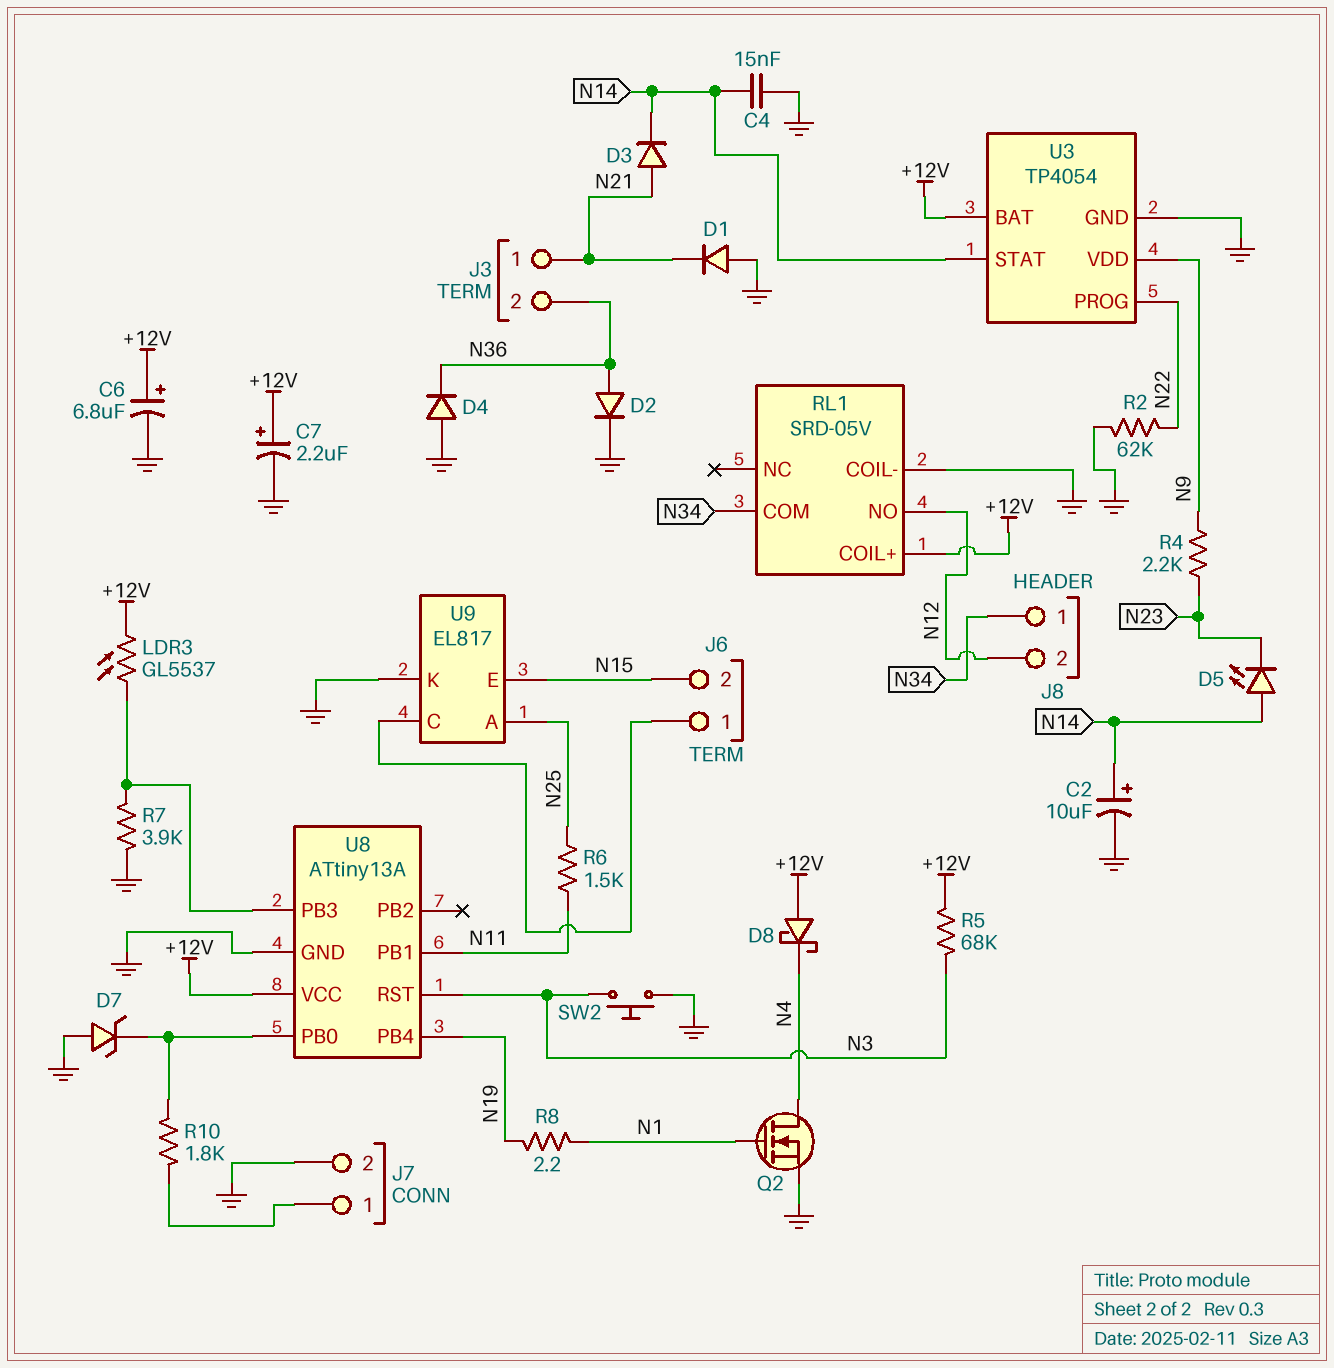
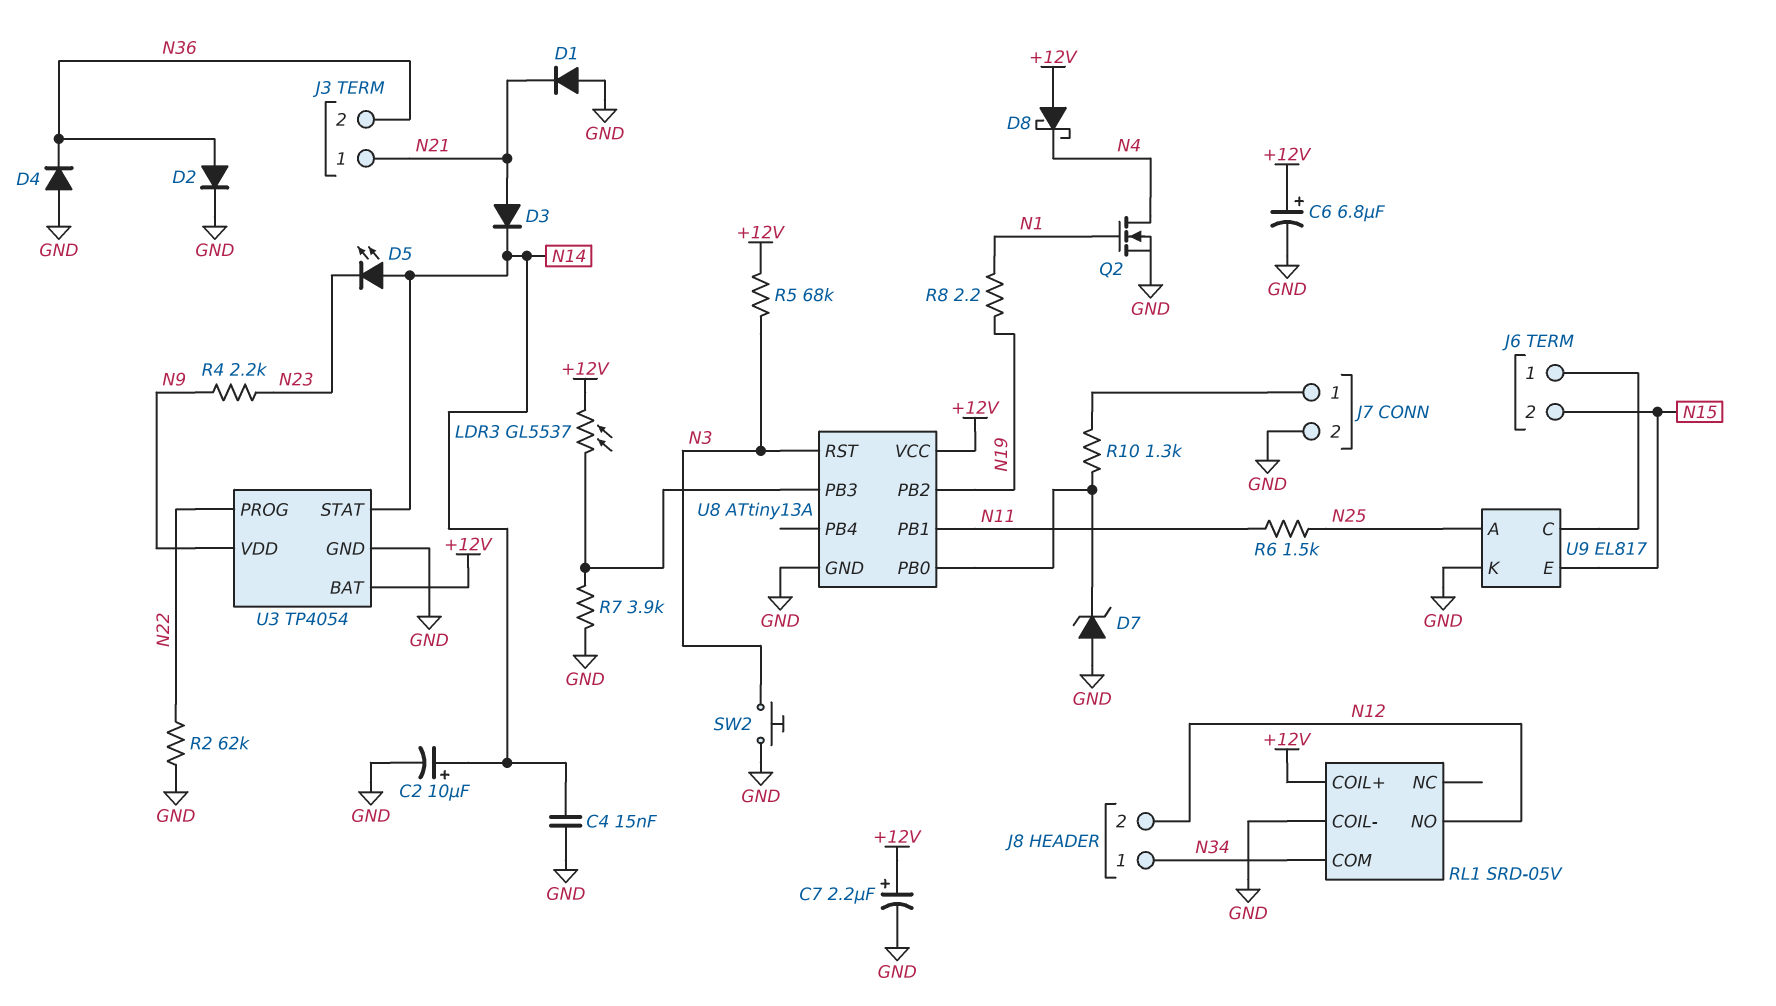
R10: 1.8k (J7/1, U8/PB0) -> 1.3k (J7/1, U8/PB0)
U8 pin PB2: none -> N19
U8 pin PB4: N19 -> none

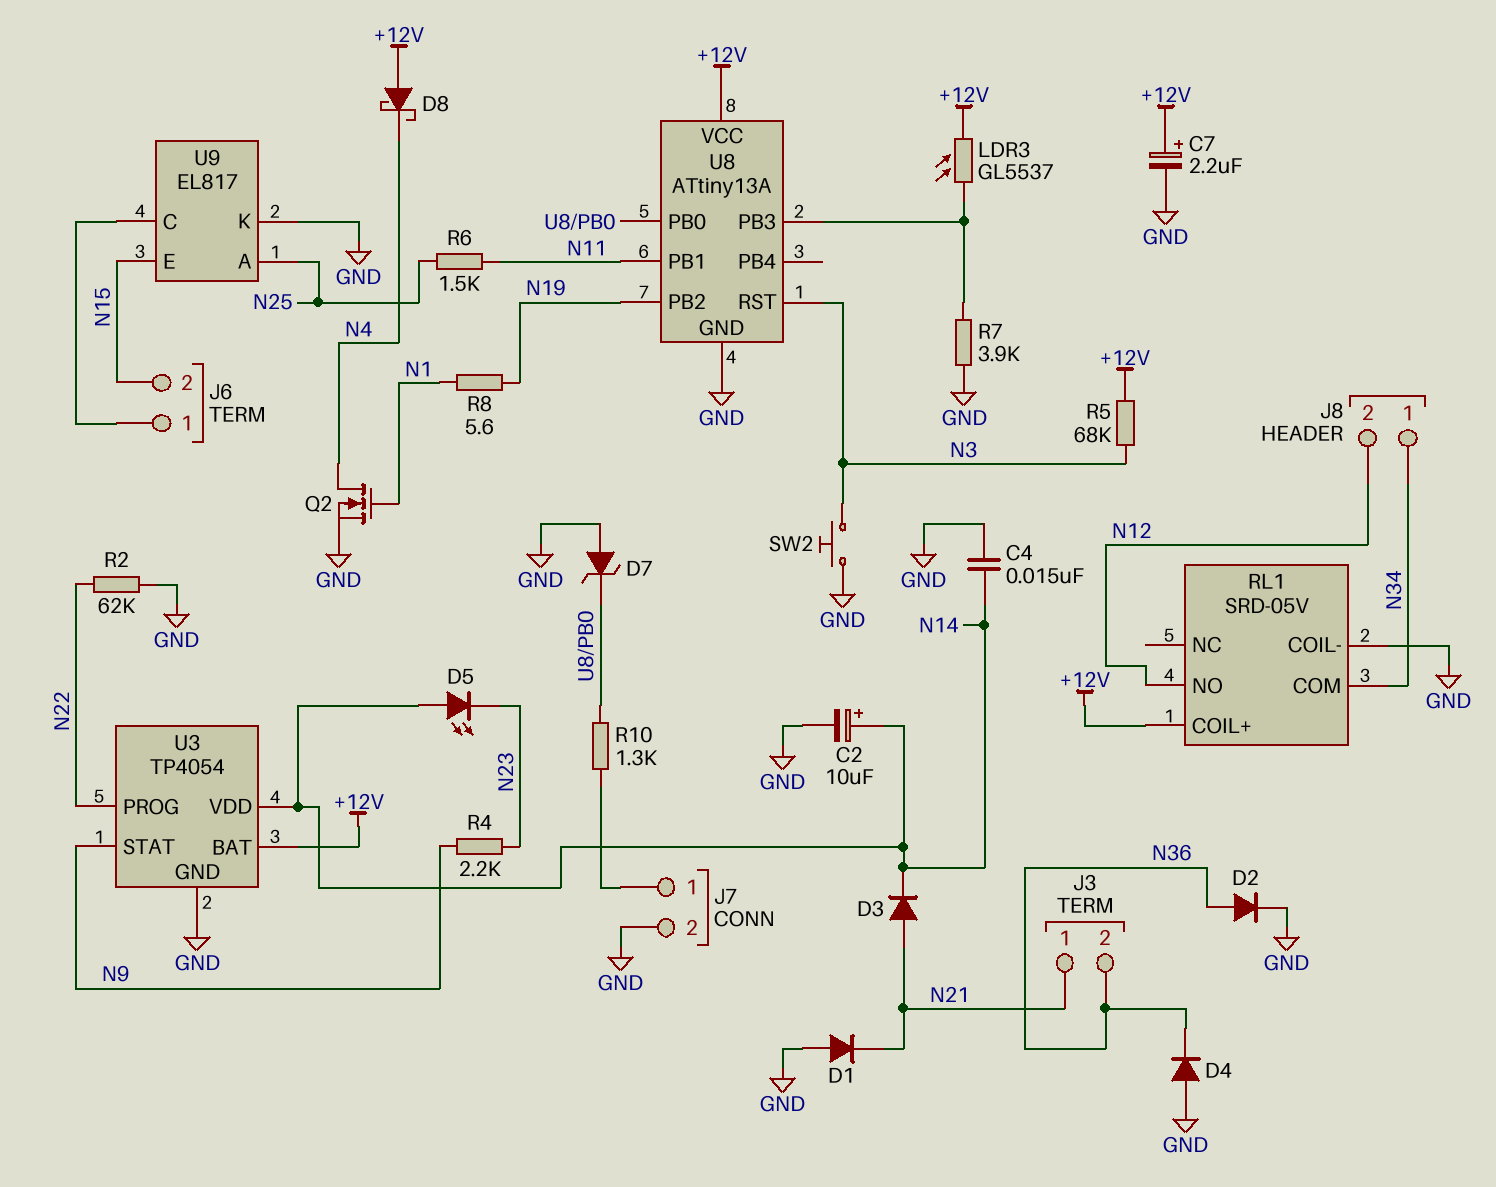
C6: 6.8uF (plus +12V, minus GND) -> none
R8: 2.2 (N1, N19) -> 5.6 (N1, N19)
U3 pin STAT: N14 -> N9
U3 pin VDD: N9 -> N14

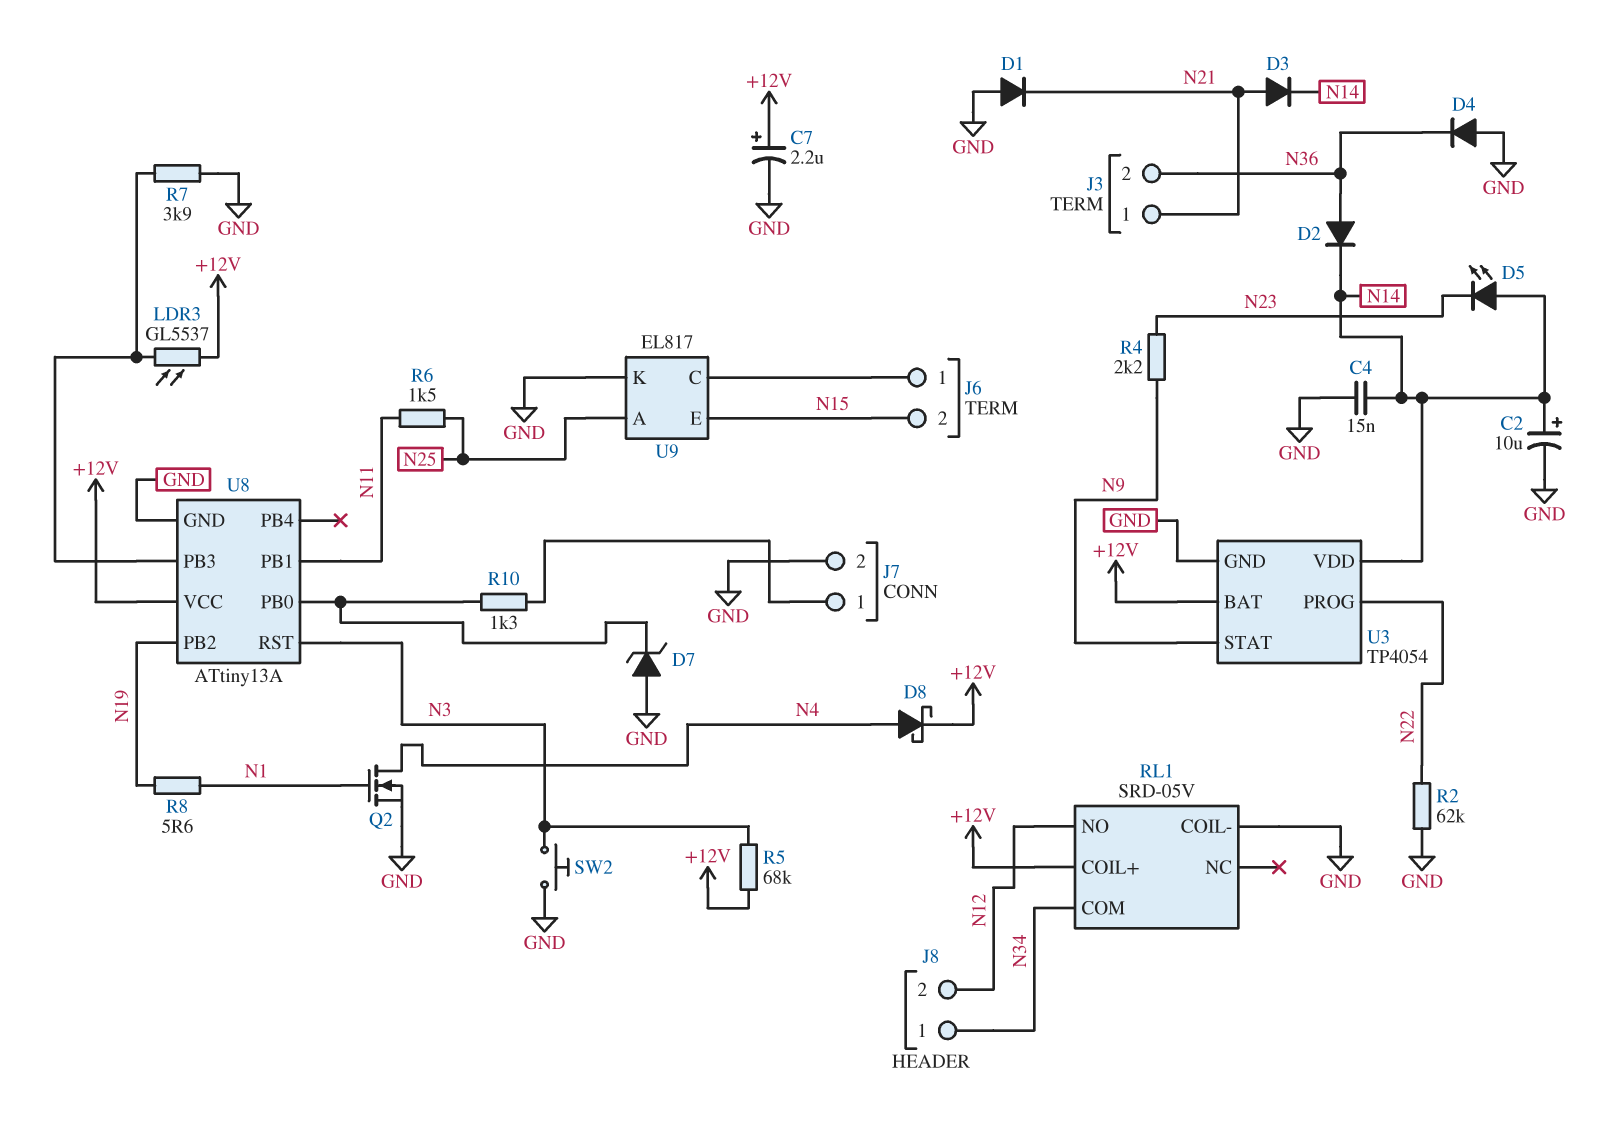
D2: diode (A N36, K GND) -> diode (A N36, K N14)
D8: schottky (A +12V, K N4) -> schottky (A N4, K +12V)

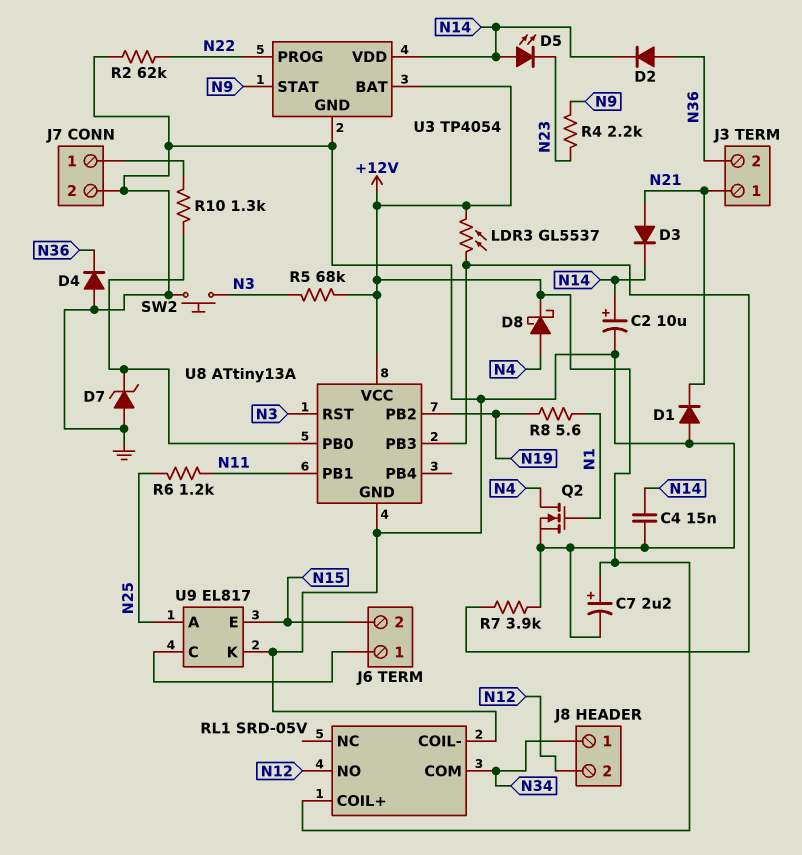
R6: 1.5k (N11, N25) -> 1.2k (N11, N25)

